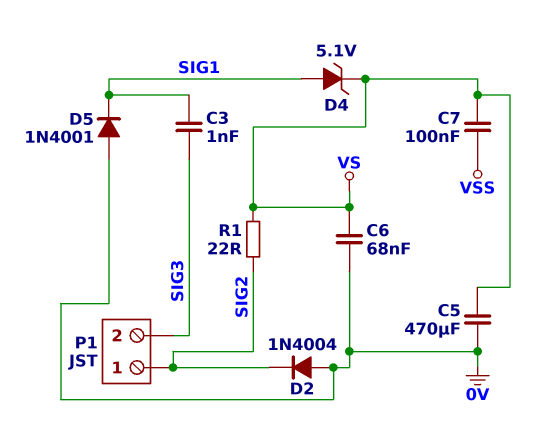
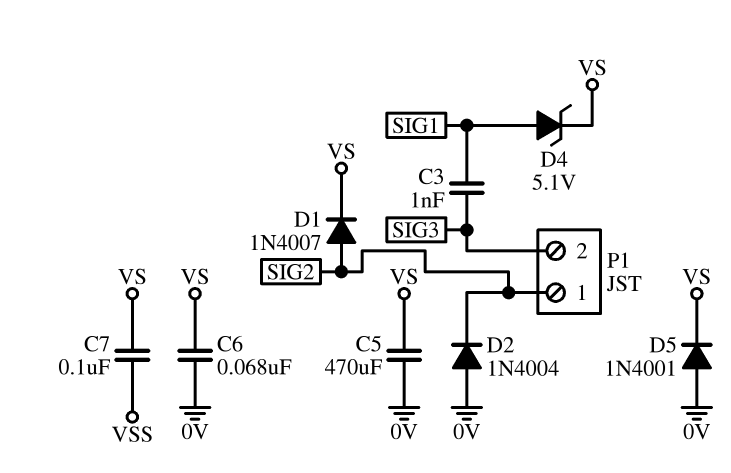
D1: none -> diode 1N4007 (A SIG2, K VS)
D5: diode 1N4001 (A 0V, K SIG1) -> diode 1N4001 (A 0V, K VS)
R1: 22 (SIG2, VS) -> none

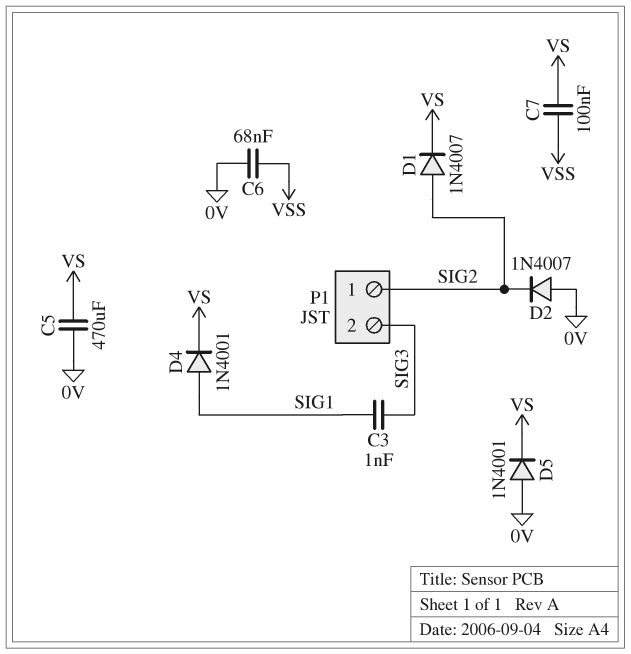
C6: 68nF (0V, VS) -> 68nF (0V, VSS)
D2: diode 1N4004 (A 0V, K SIG2) -> diode 1N4007 (A 0V, K SIG2)
D4: zener 5.1V (A SIG1, K VS) -> diode 1N4001 (A SIG1, K VS)

